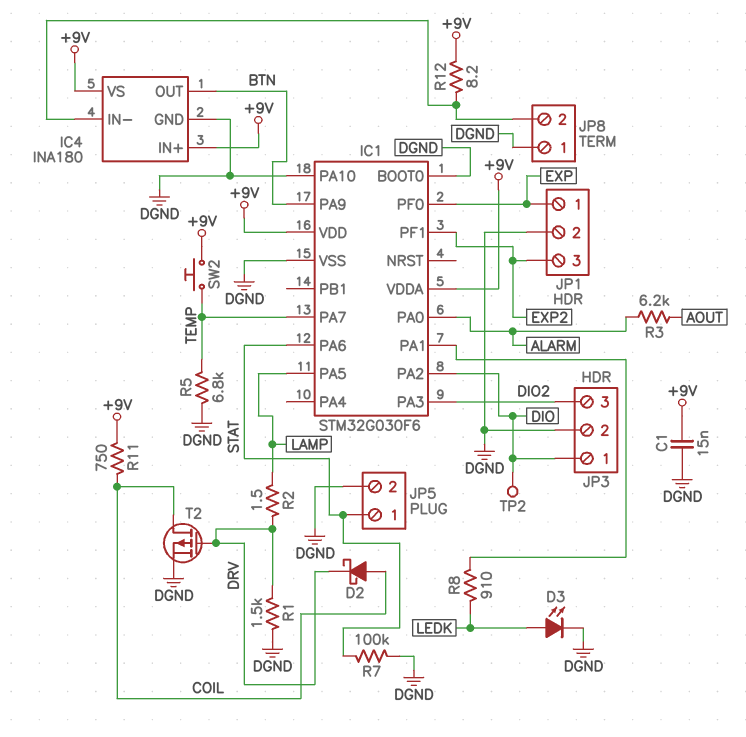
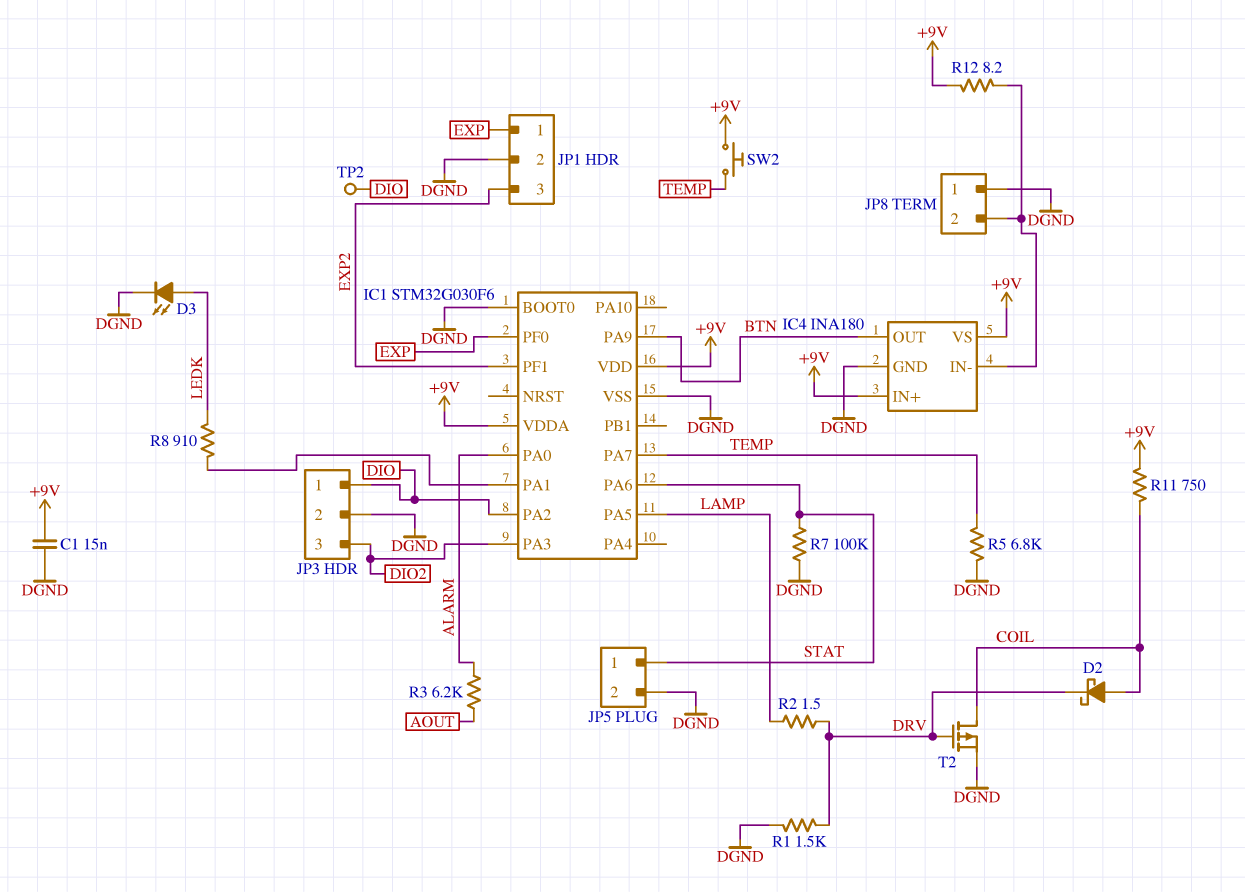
IC1 pin PA10: DGND -> none

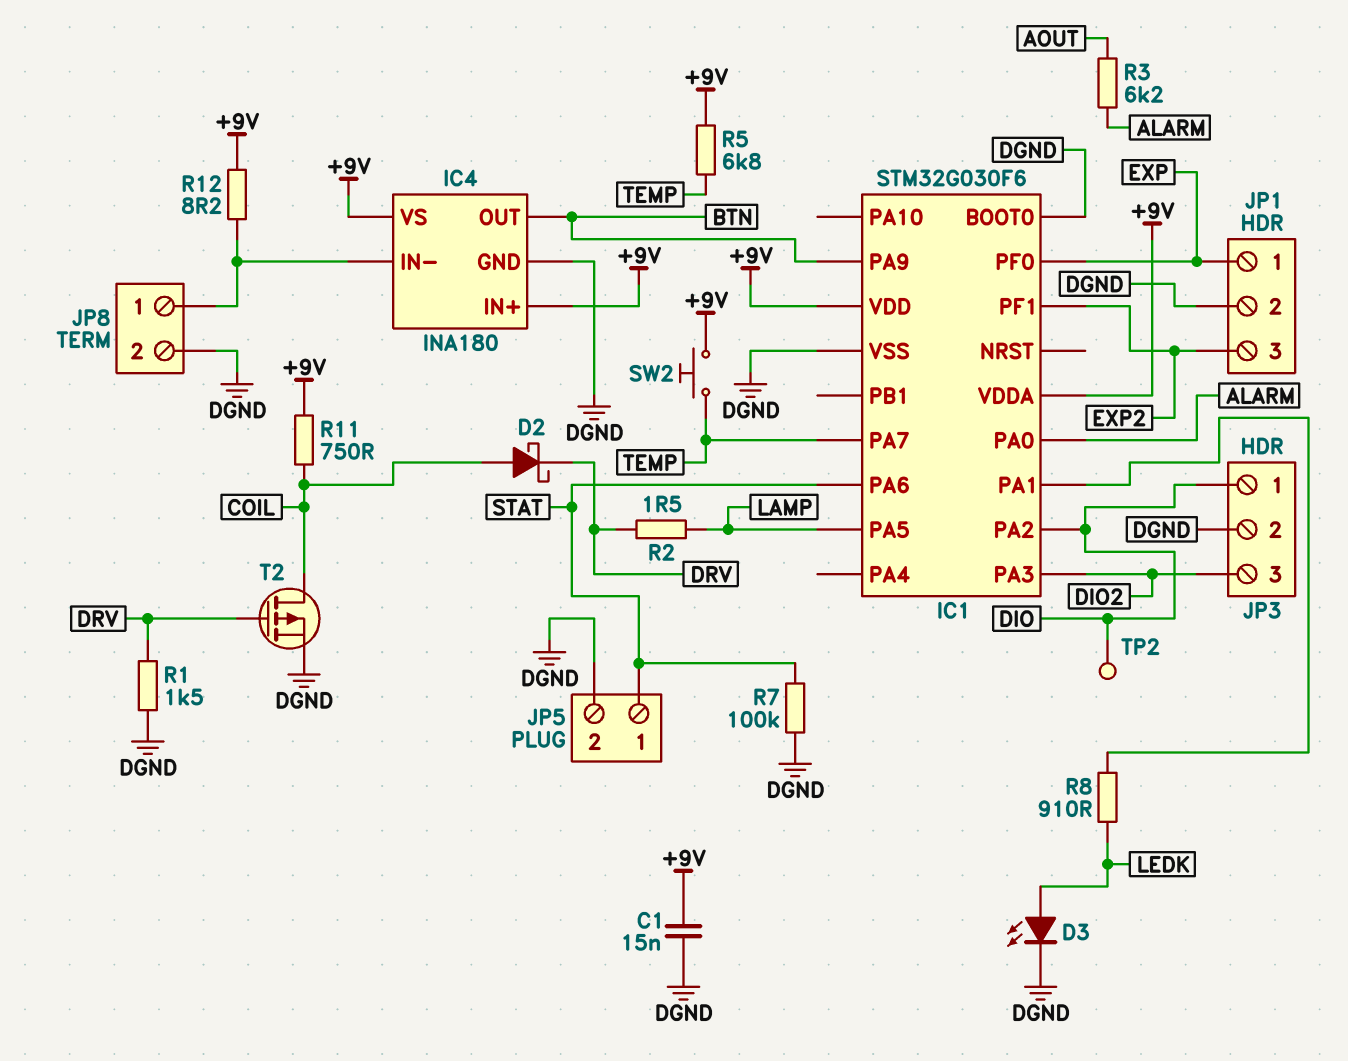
JP8 pin 1: DGND -> IC4/IN-
JP8 pin 2: IC4/IN- -> DGND
R5: 6.8k (DGND, TEMP) -> 6.8k (+9V, TEMP)

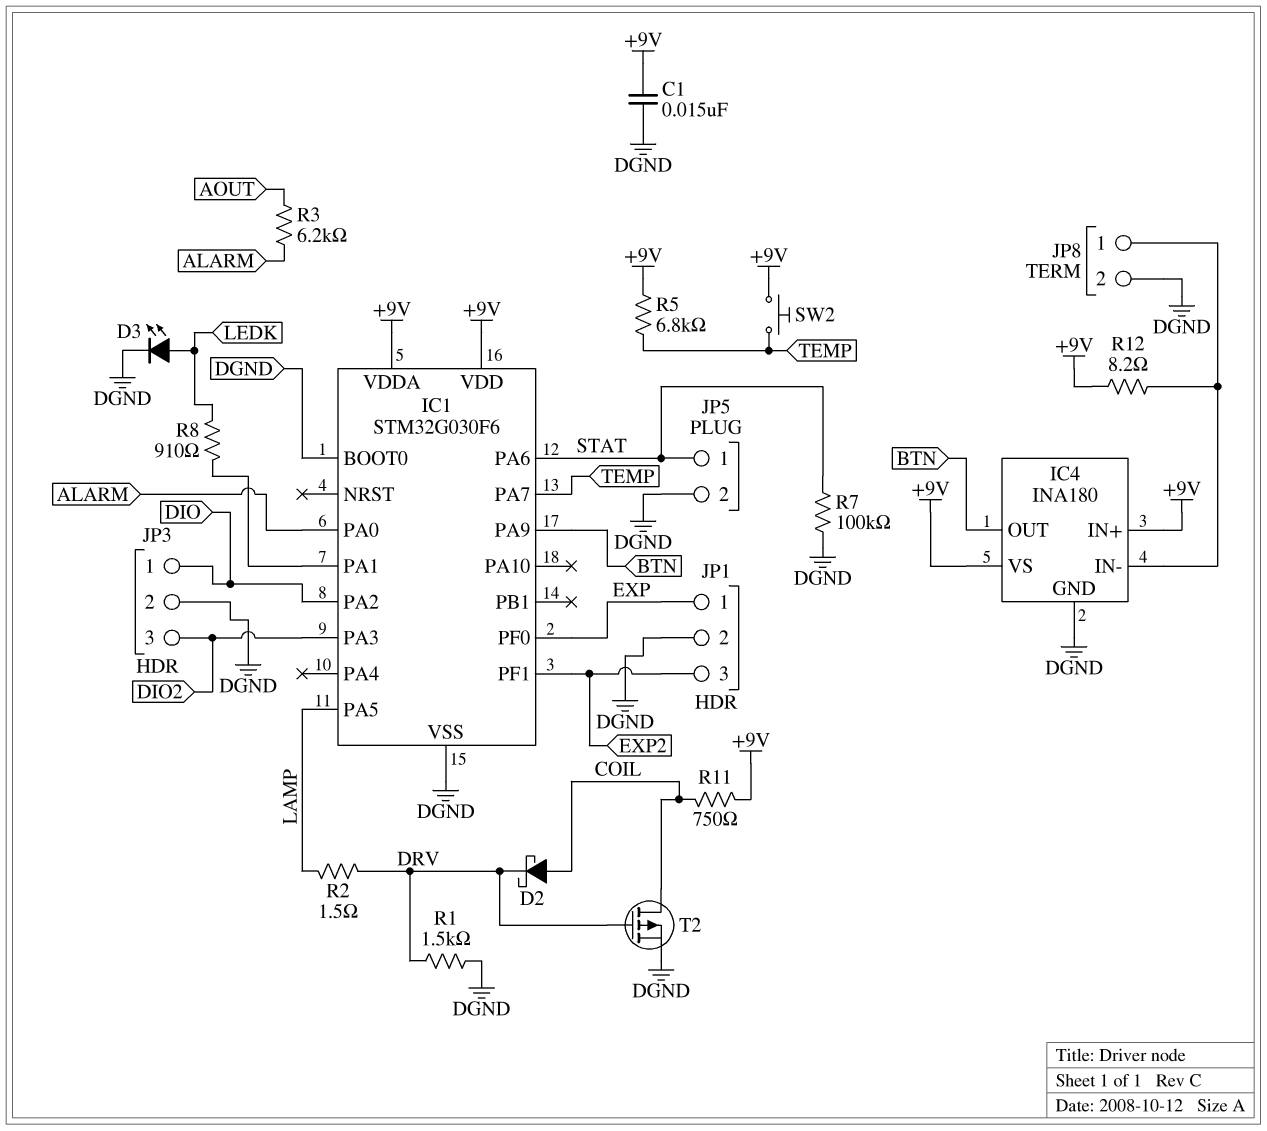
TP2: test point (DIO) -> none

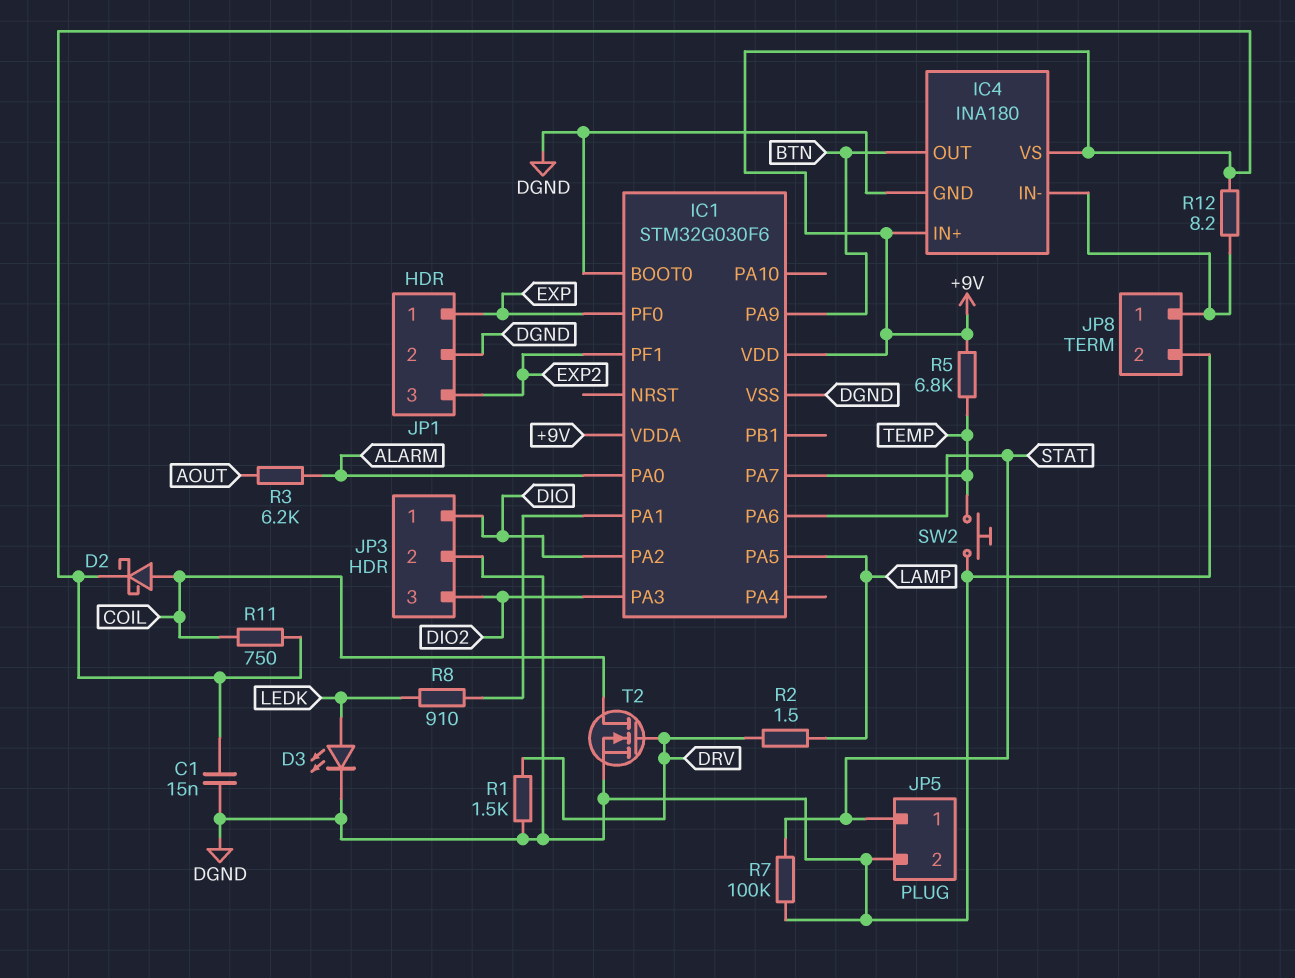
D2: schottky (A COIL, K DRV) -> schottky (A COIL, K +9V)
SW2: button (+9V, TEMP) -> button (DGND, TEMP)
T2: PMOS (G DRV, D COIL, S DGND) -> NMOS (G DRV, D COIL, S DGND)

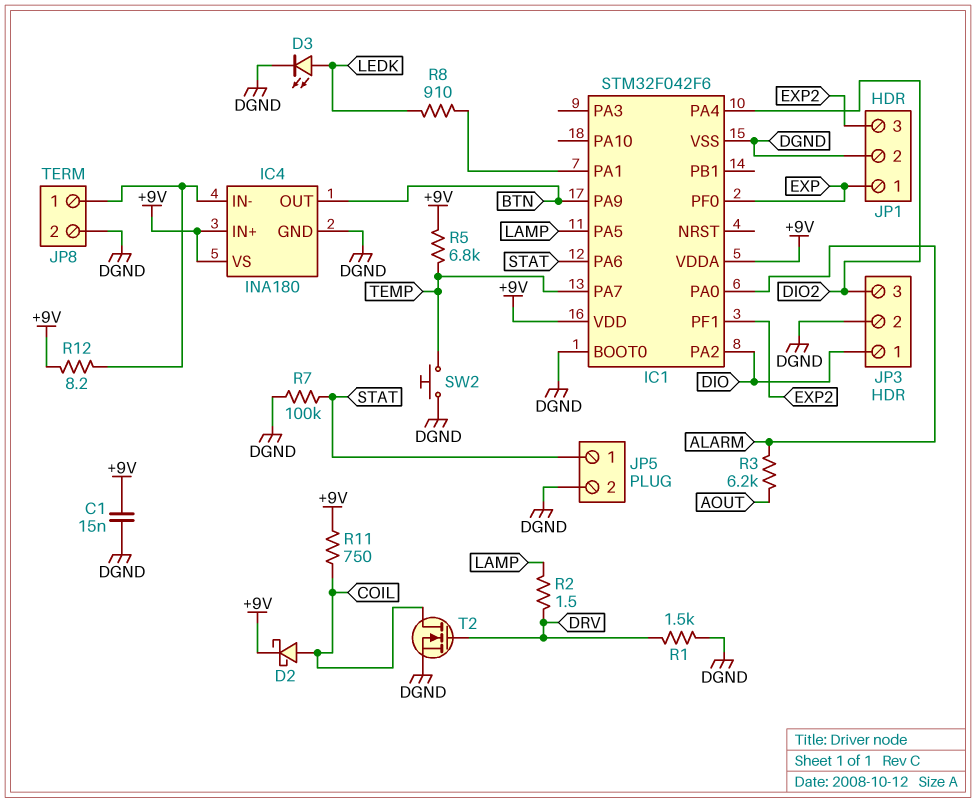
IC1: STM32G030F6 -> STM32F042F6
IC1 pin PA3: DIO2 -> none
IC1 pin PA4: none -> DIO2

